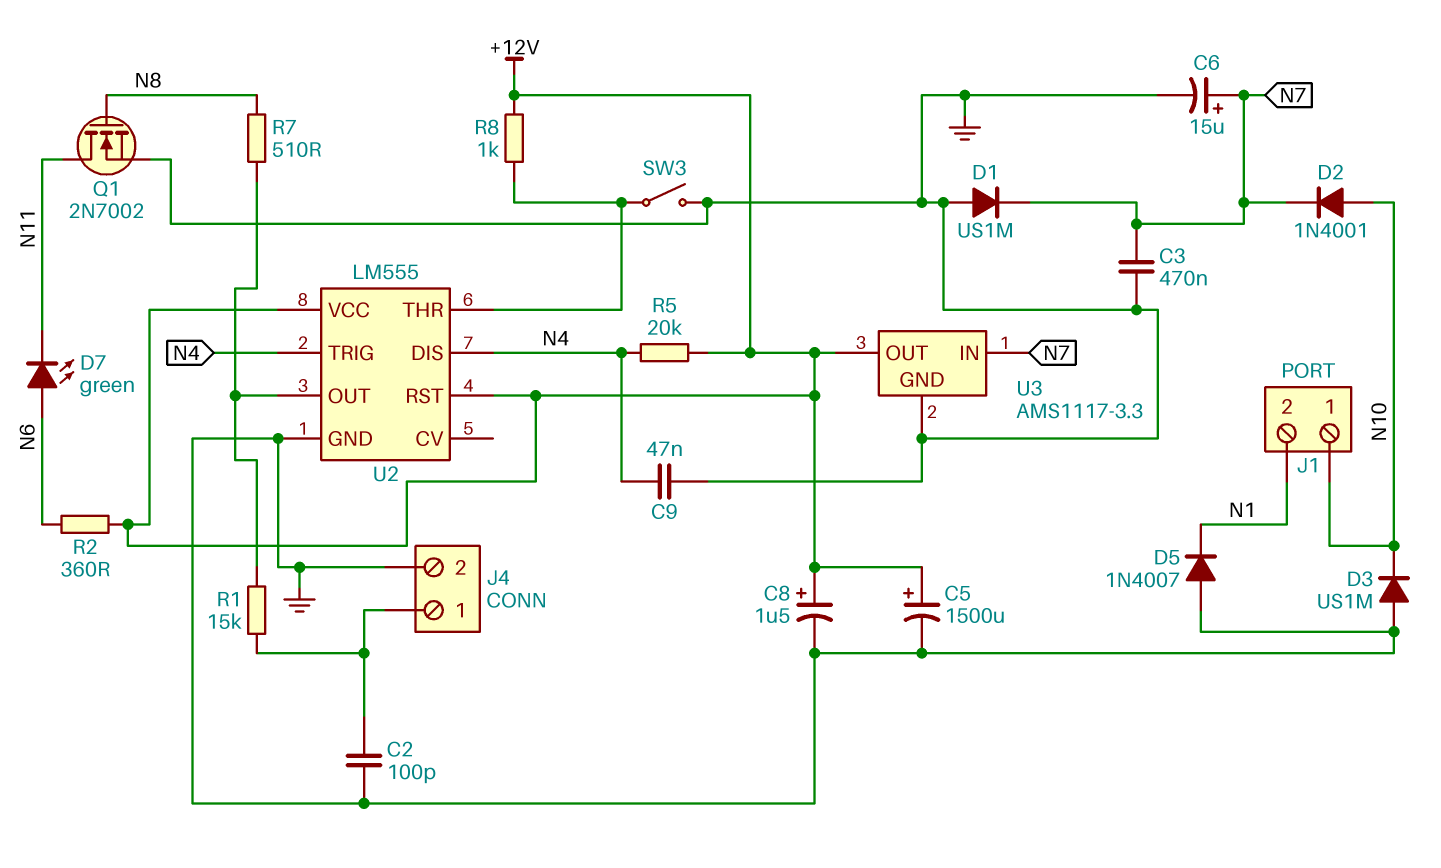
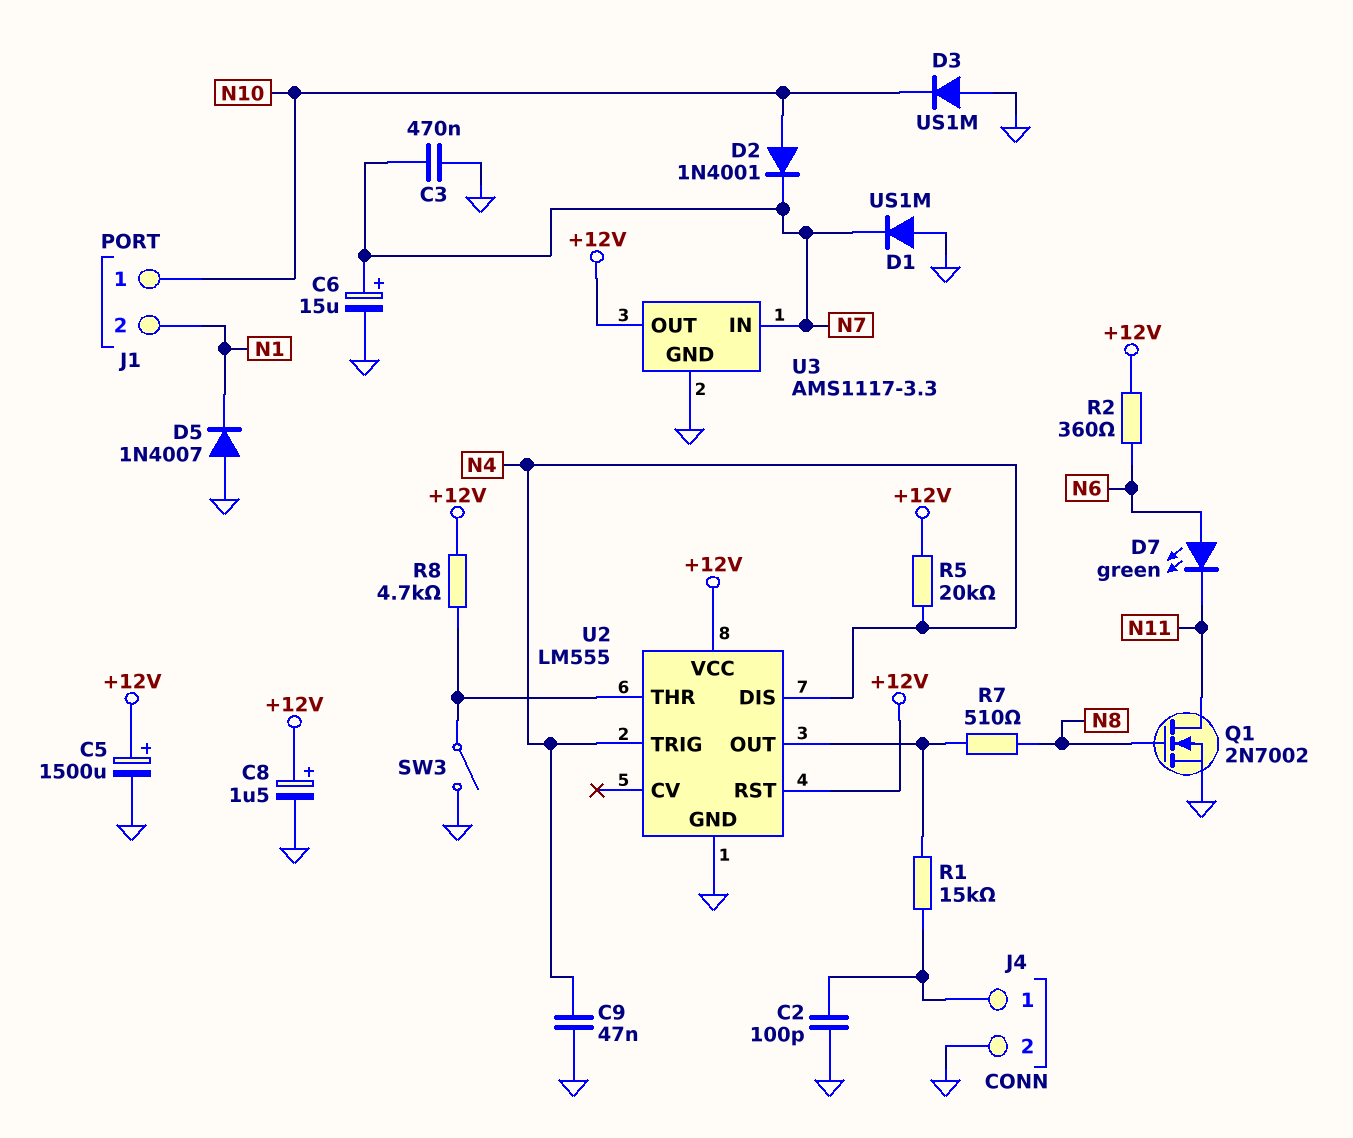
R8: 1k (+12V, U2/THR) -> 4.7k (+12V, U2/THR)

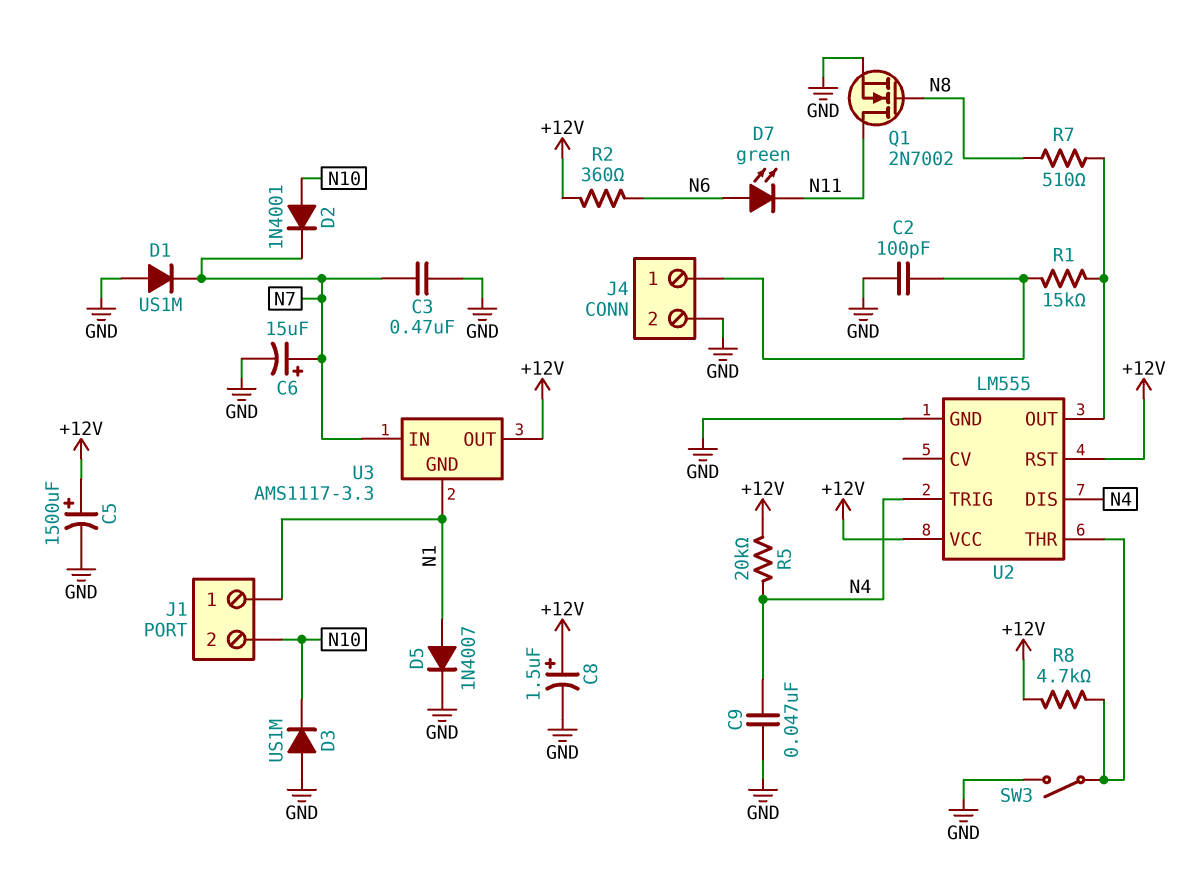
D5: diode 1N4007 (A GND, K N1) -> diode 1N4007 (A N1, K GND)
J1 pin 1: N10 -> N1
J1 pin 2: N1 -> N10
U3 pin GND: GND -> N1

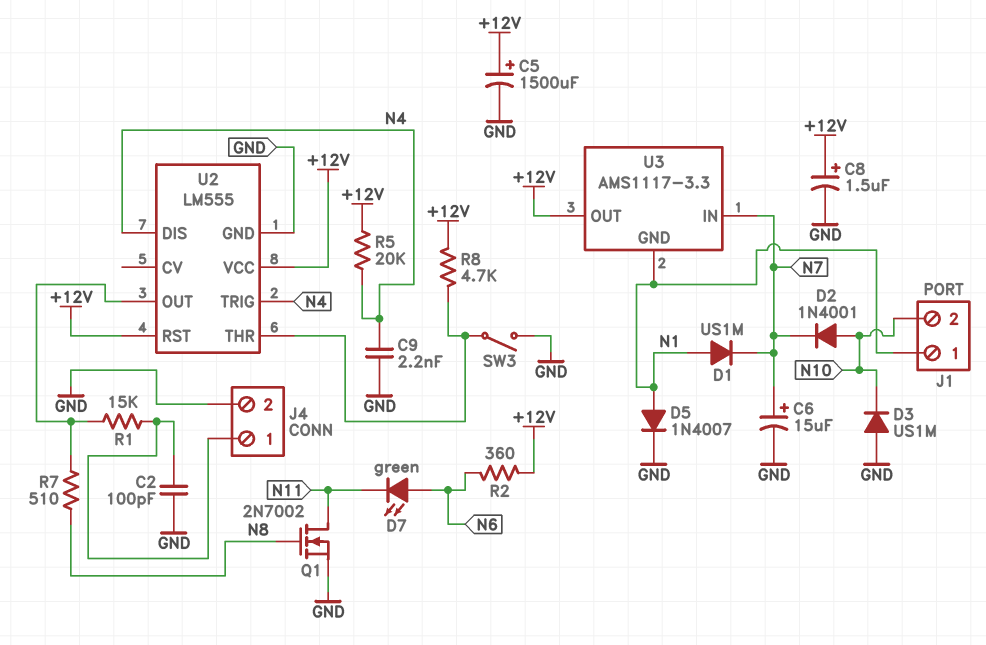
C3: 470nF (GND, N7) -> none
C9: 47nF (GND, N4) -> 2.2nF (GND, N4)
D1: diode US1M (A GND, K N7) -> diode US1M (A N1, K N7)

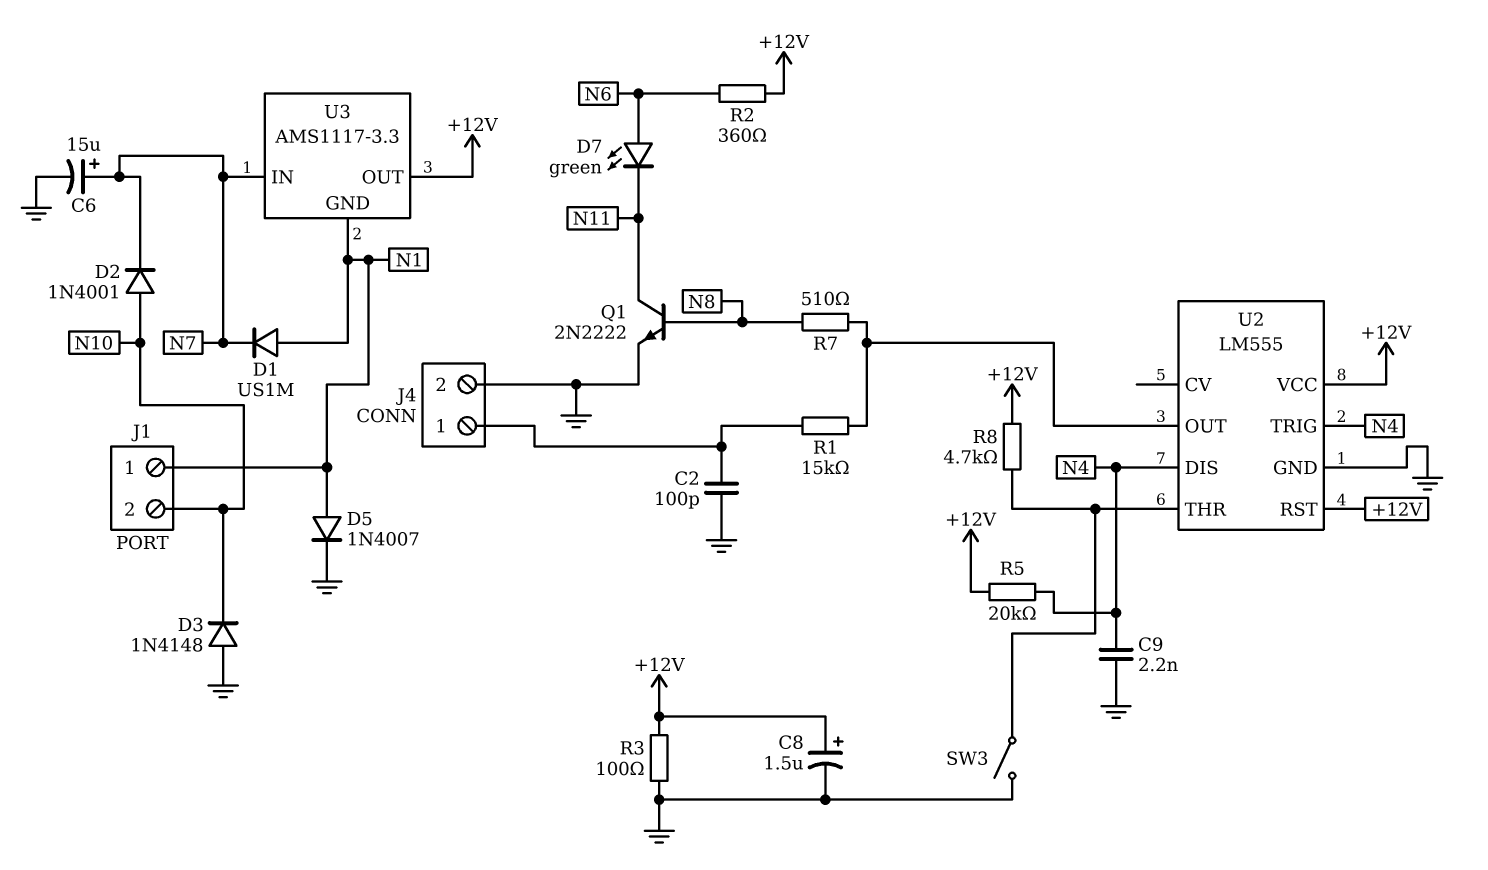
C5: 1500uF (plus +12V, minus GND) -> none
D3: diode US1M (A GND, K N10) -> diode 1N4148 (A GND, K N10)
Q1: NMOS 2N7002 (G N8, D N11, S GND) -> NPN 2N2222 (B N8, C N11, E GND)
R3: none -> 100 (+12V, GND)

